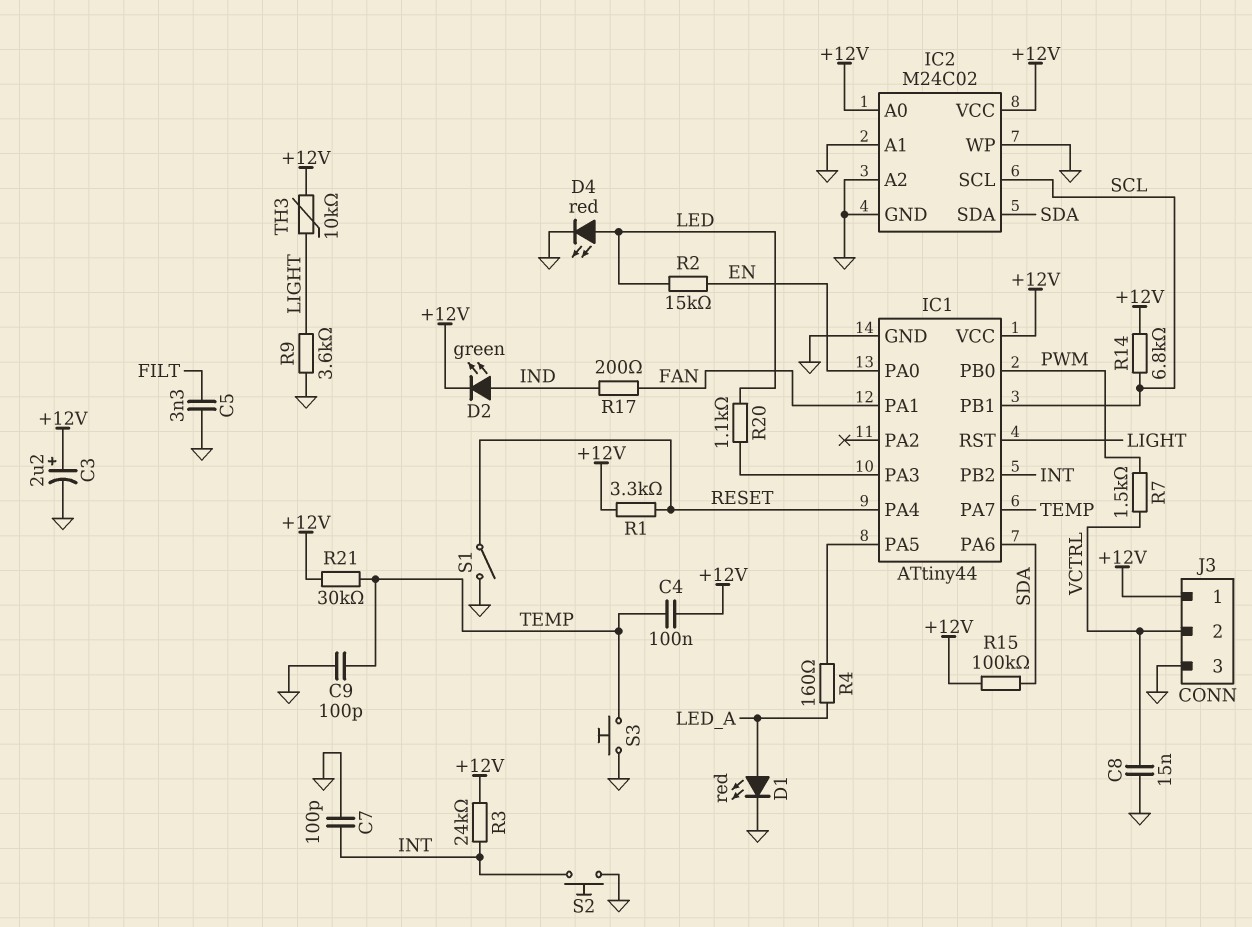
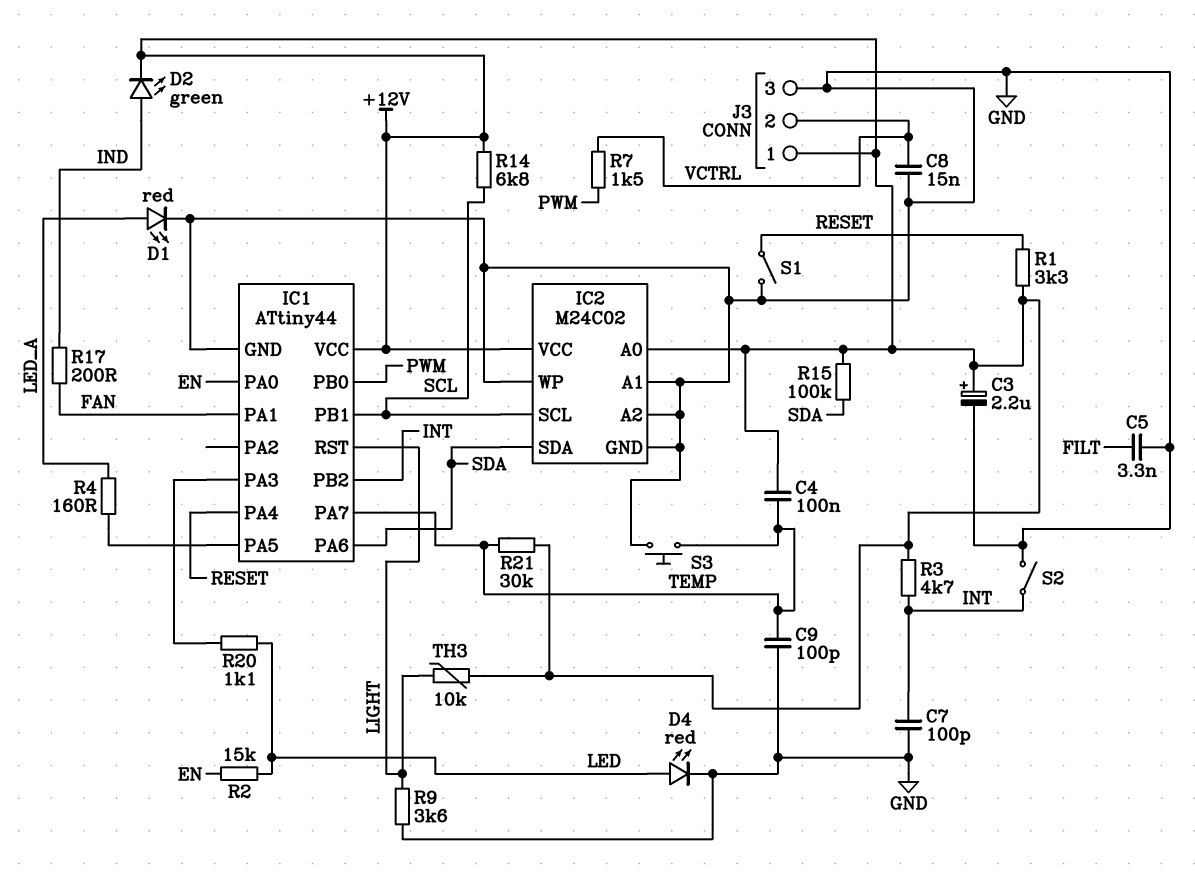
R3: 24k (+12V, INT) -> 4.7k (+12V, INT)
S2: button (GND, INT) -> switch (GND, INT)

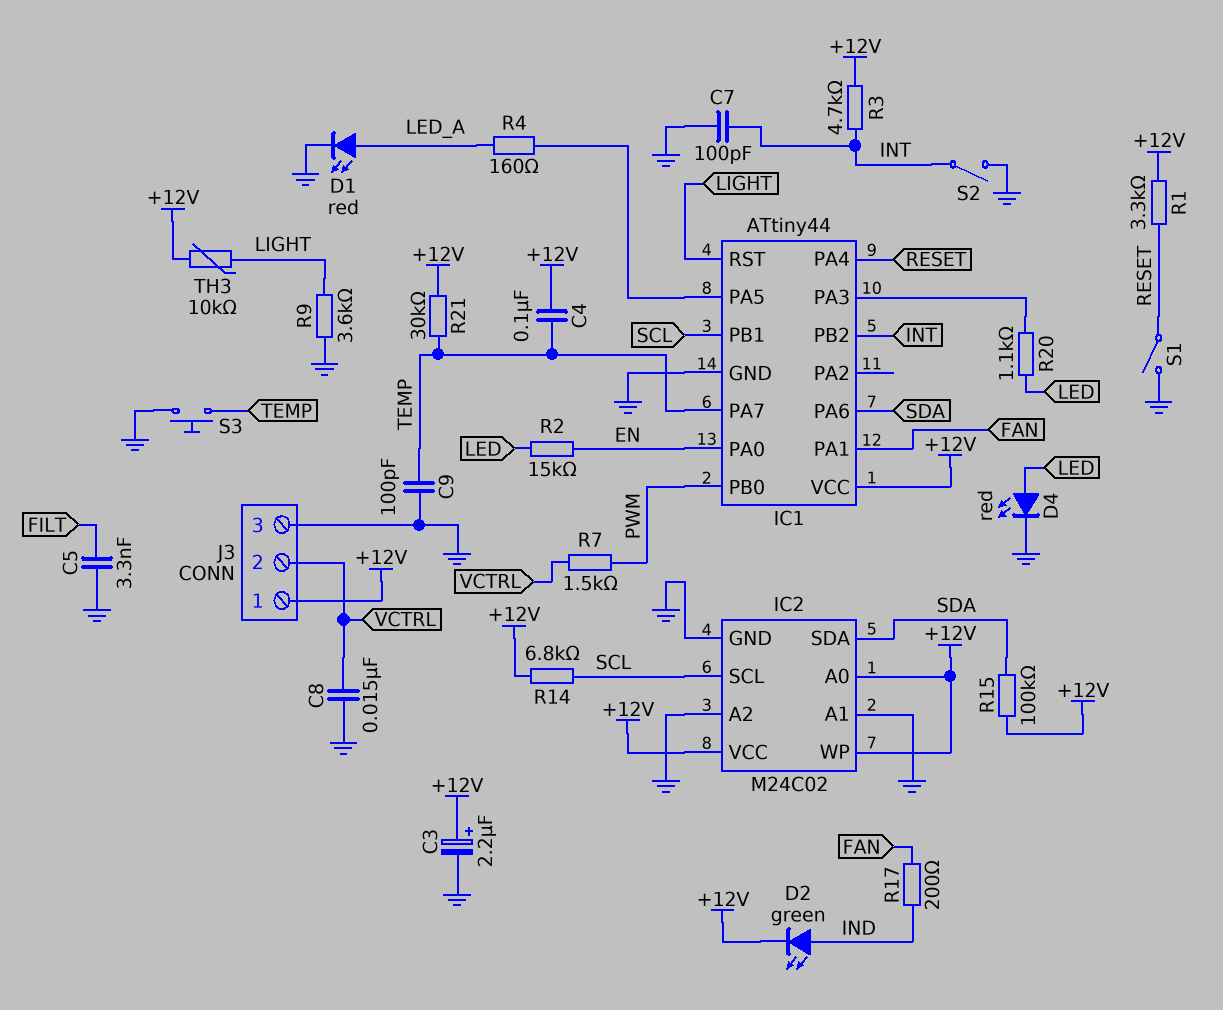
IC2 pin WP: GND -> +12V

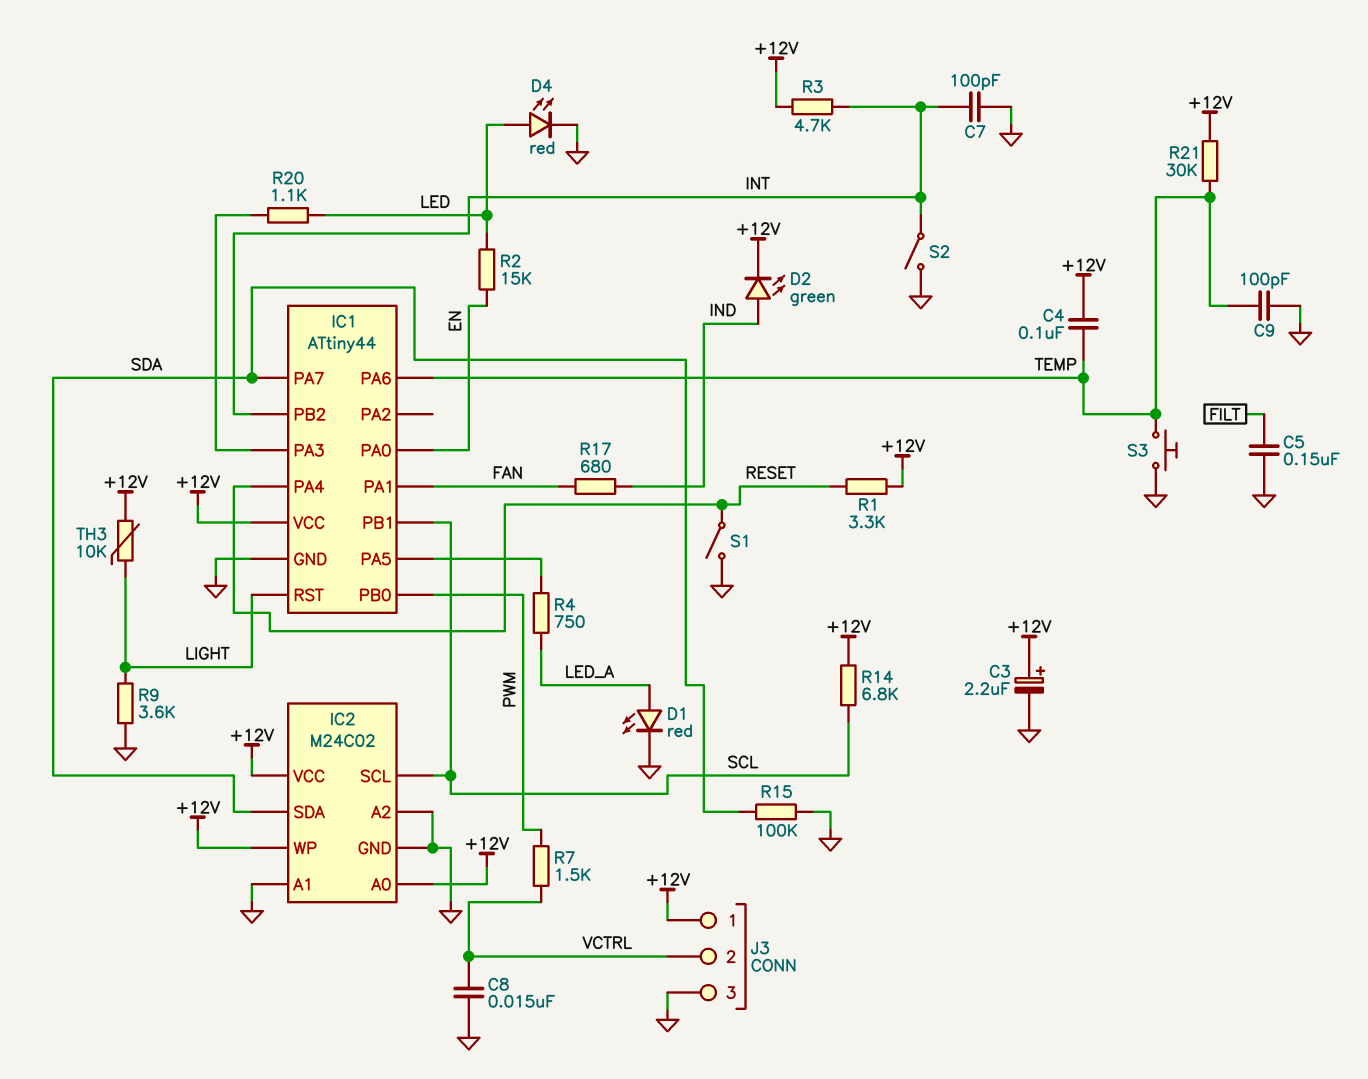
C5: 3.3nF (FILT, GND) -> 150nF (FILT, GND)
IC1 pin PA6: SDA -> TEMP
IC1 pin PA7: TEMP -> SDA
R4: 160 (IC1/PA5, LED_A) -> 750 (IC1/PA5, LED_A)
R15: 100k (+12V, SDA) -> 100k (GND, SDA)
R17: 200 (FAN, IND) -> 680 (FAN, IND)

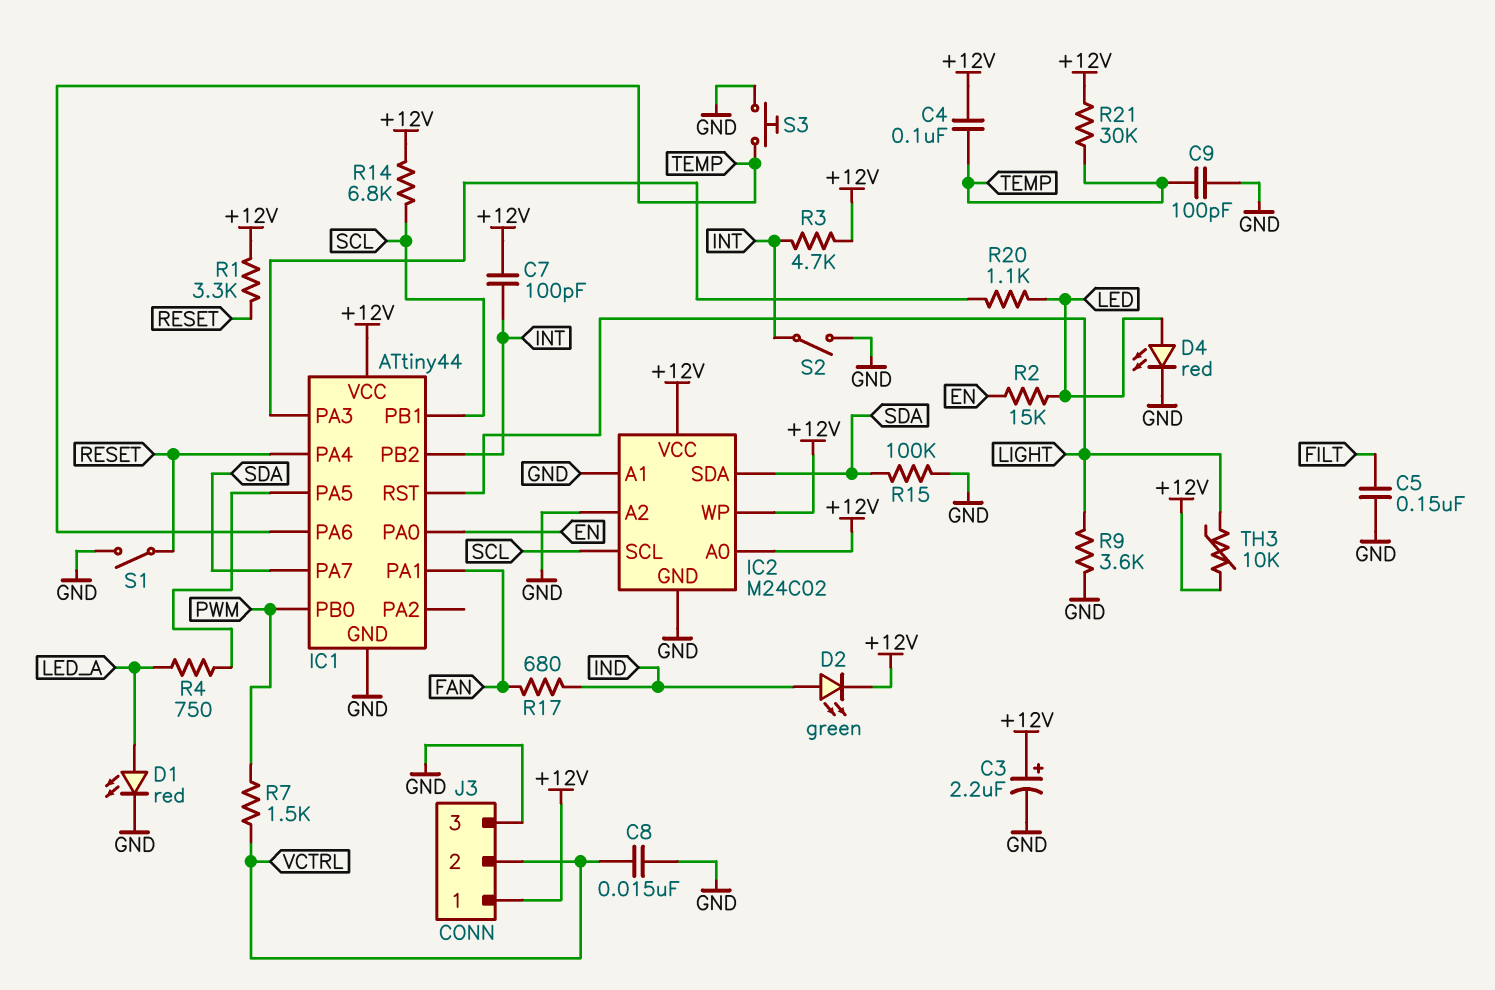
C7: 100pF (GND, INT) -> 100pF (+12V, INT)

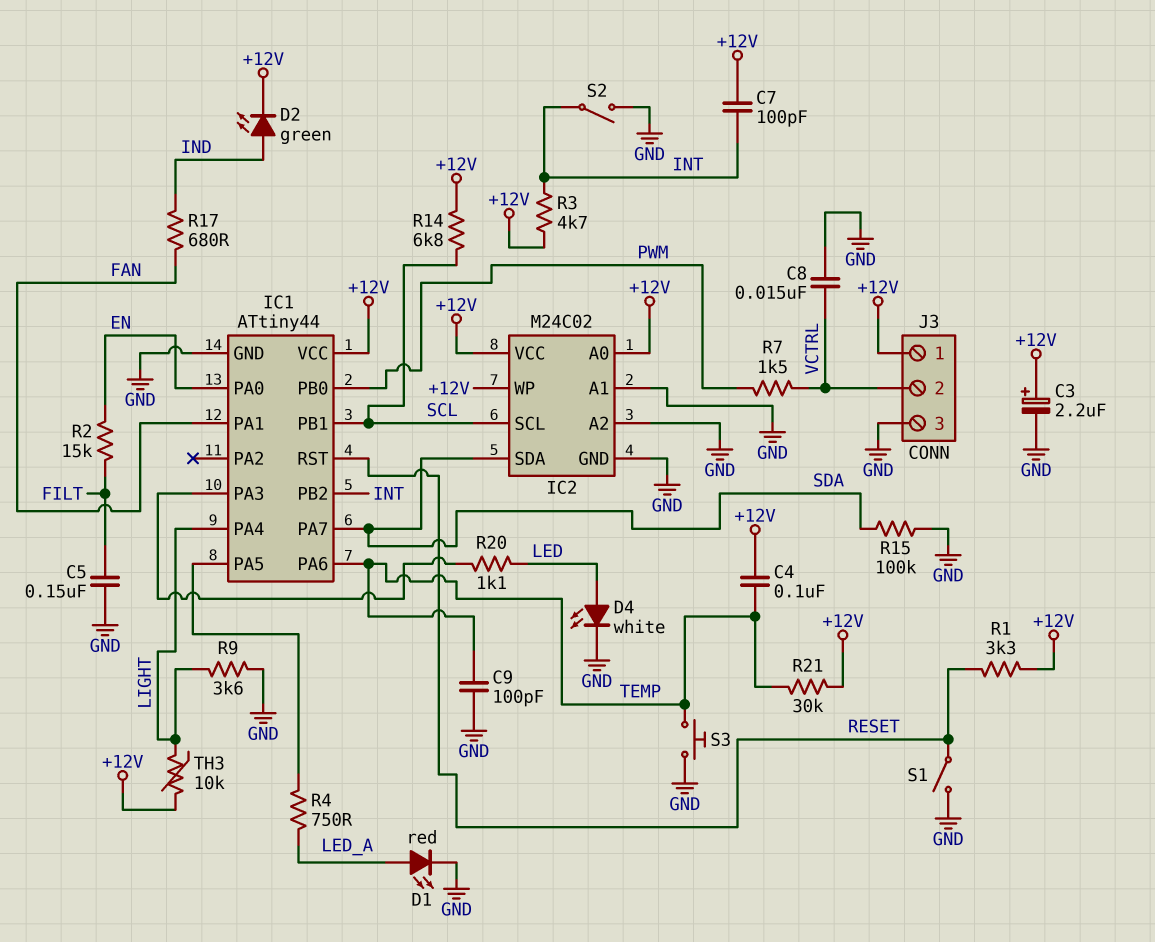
D4: LED red (A LED, K GND) -> LED white (A LED, K GND)
IC1 pin PA4: RESET -> LIGHT
IC1 pin RST: LIGHT -> RESET
R2: 15k (EN, LED) -> 15k (EN, FILT)

